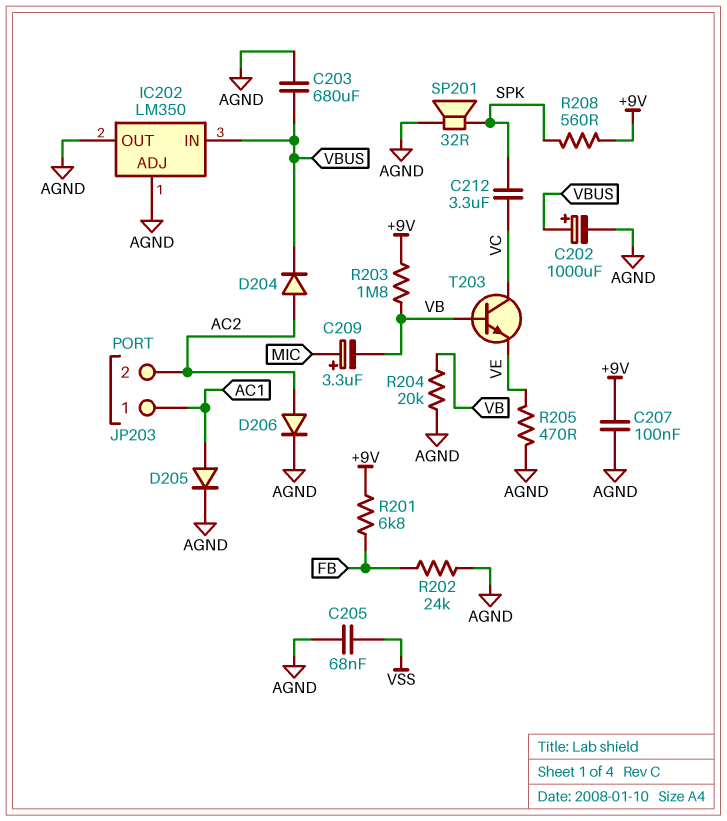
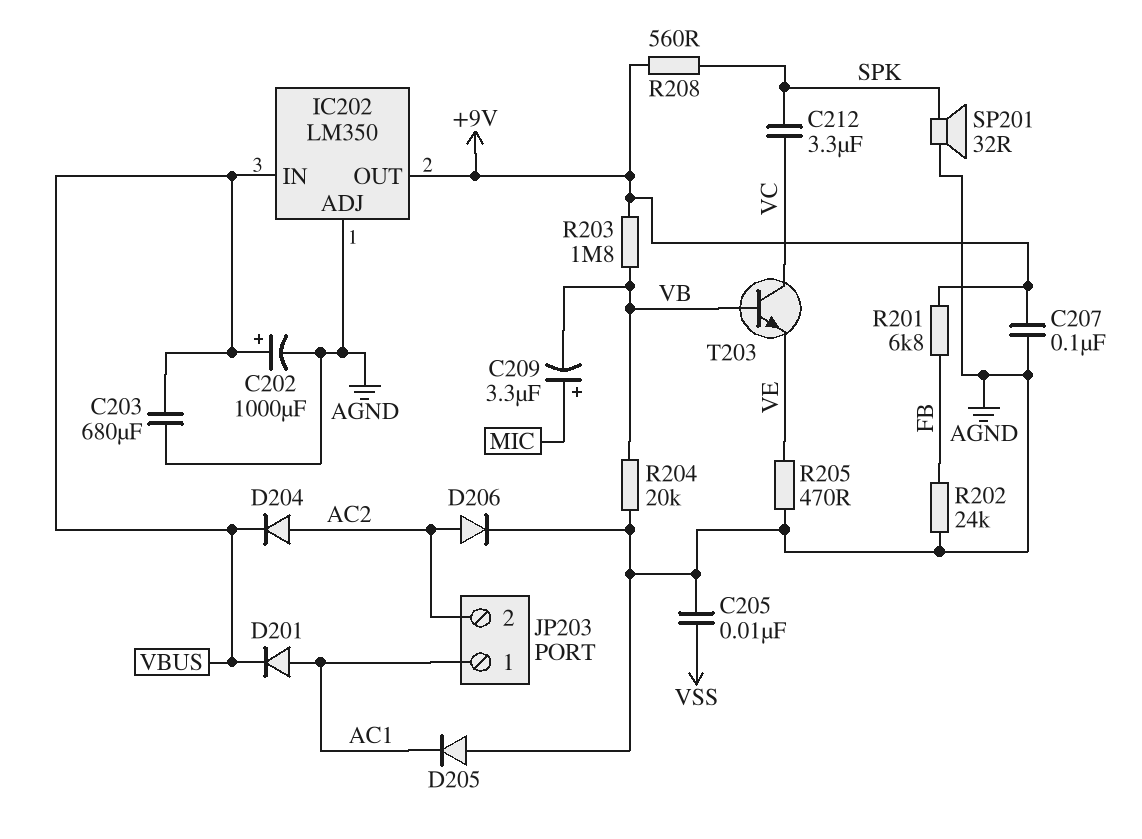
C205: 68nF (AGND, VSS) -> 10nF (AGND, VSS)
D201: none -> diode (A AC1, K VBUS)
D205: diode (A AC1, K AGND) -> diode (A AGND, K AC1)
IC202 pin OUT: AGND -> +9V

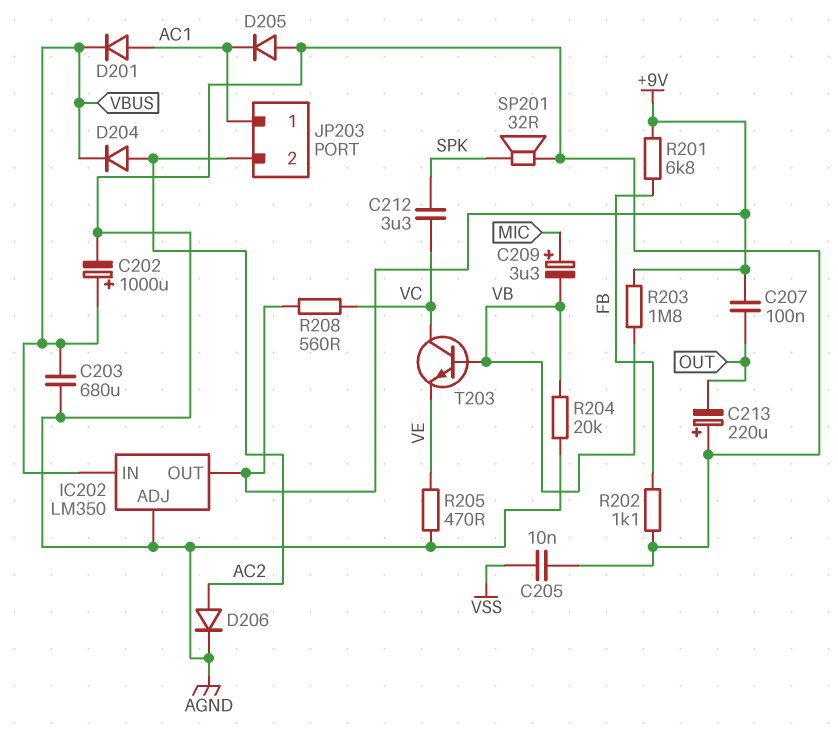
C207: 100nF (+9V, AGND) -> 100nF (+9V, OUT)
C213: none -> 220uF (plus AGND, minus OUT)
R202: 24k (AGND, FB) -> 1.1k (AGND, FB)
R208: 560 (+9V, SPK) -> 560 (+9V, VC)

